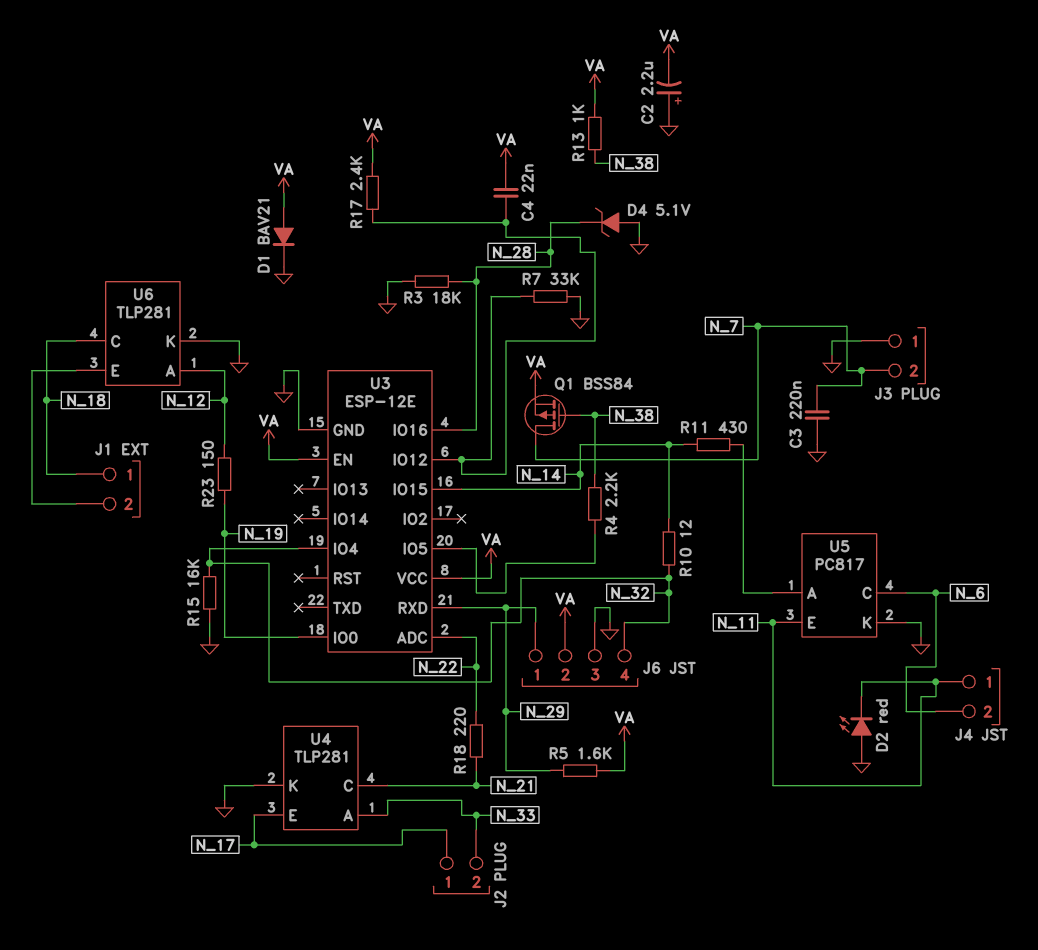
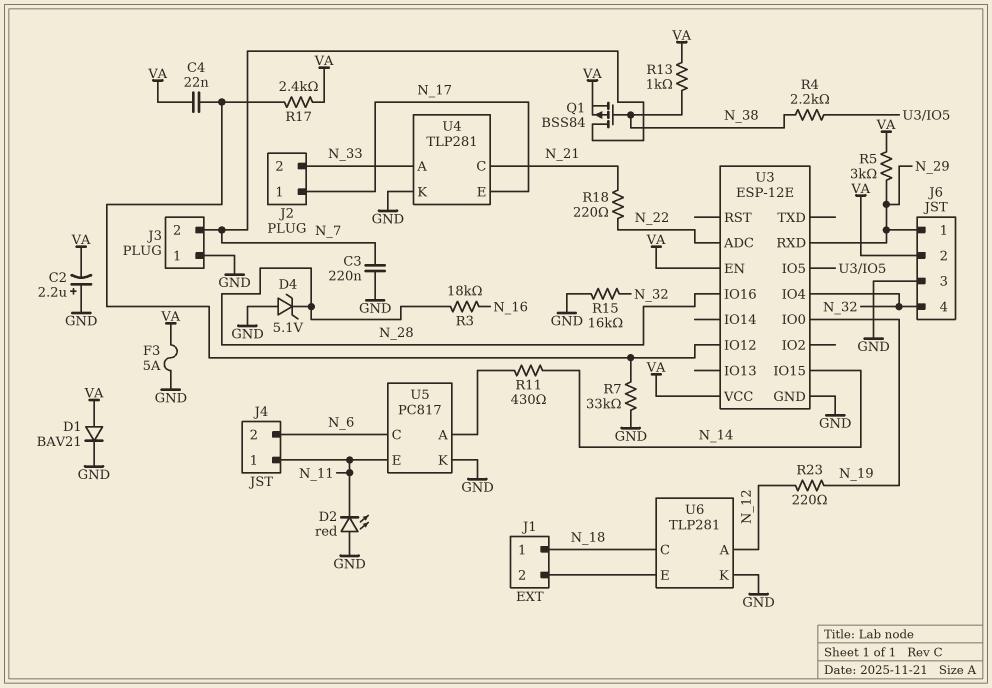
F3: none -> 5A (GND, VA)
R3: 18k (GND, N_28) -> 18k (N_16, N_28)
R5: 1.6k (N_29, VA) -> 3k (N_29, VA)
R10: 12 (N_14, N_32) -> none
R23: 150 (N_12, N_19) -> 220 (N_12, N_19)

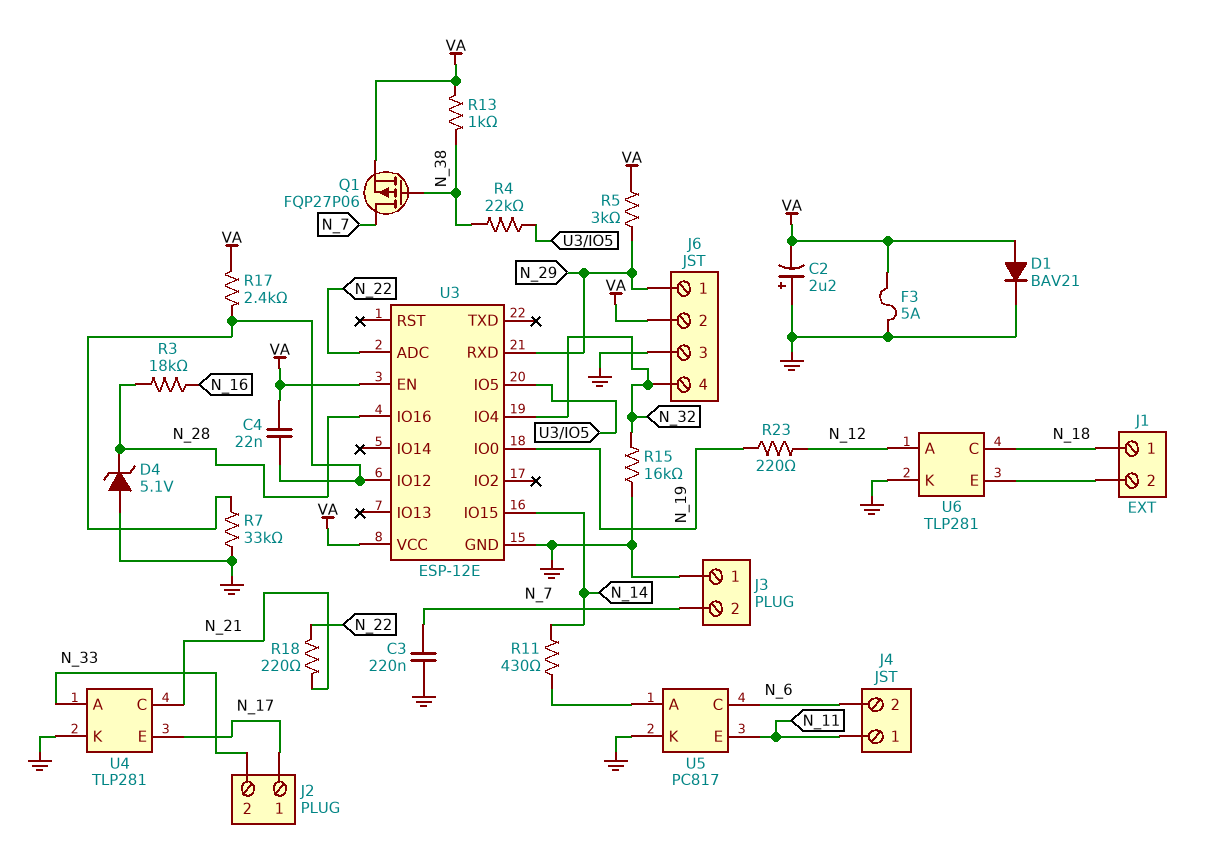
D2: LED red (A GND, K N_11) -> none
Q1: PMOS BSS84 (G N_38, D N_7, S VA) -> PMOS FQP27P06 (G N_38, D N_7, S VA)
R4: 2.2k (N_38, U3/IO5) -> 22k (N_38, U3/IO5)

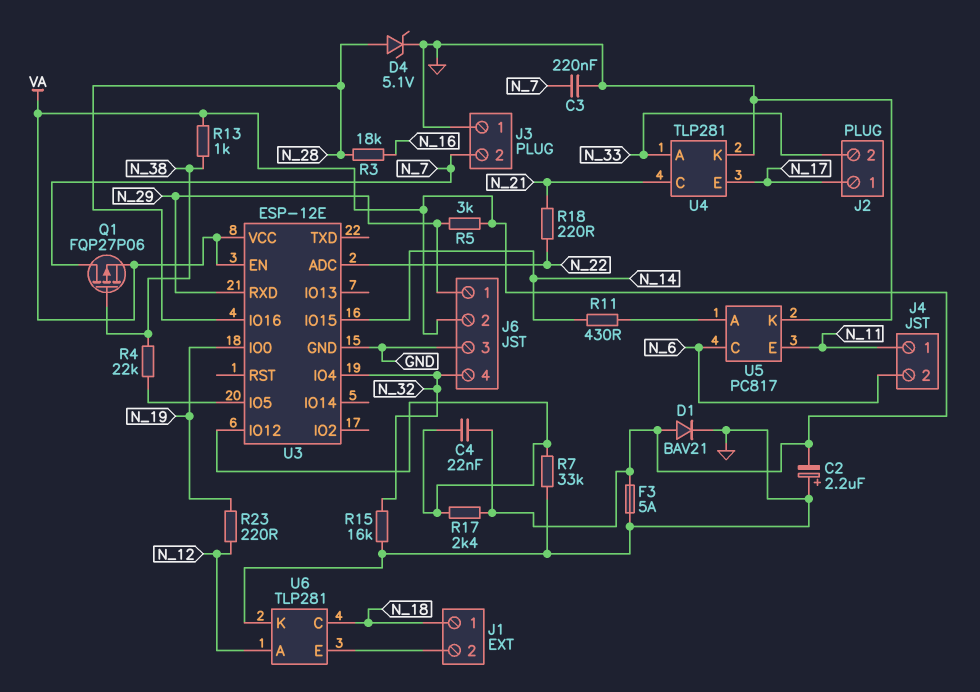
D4: zener 5.1V (A GND, K N_28) -> zener 5.1V (A N_28, K GND)

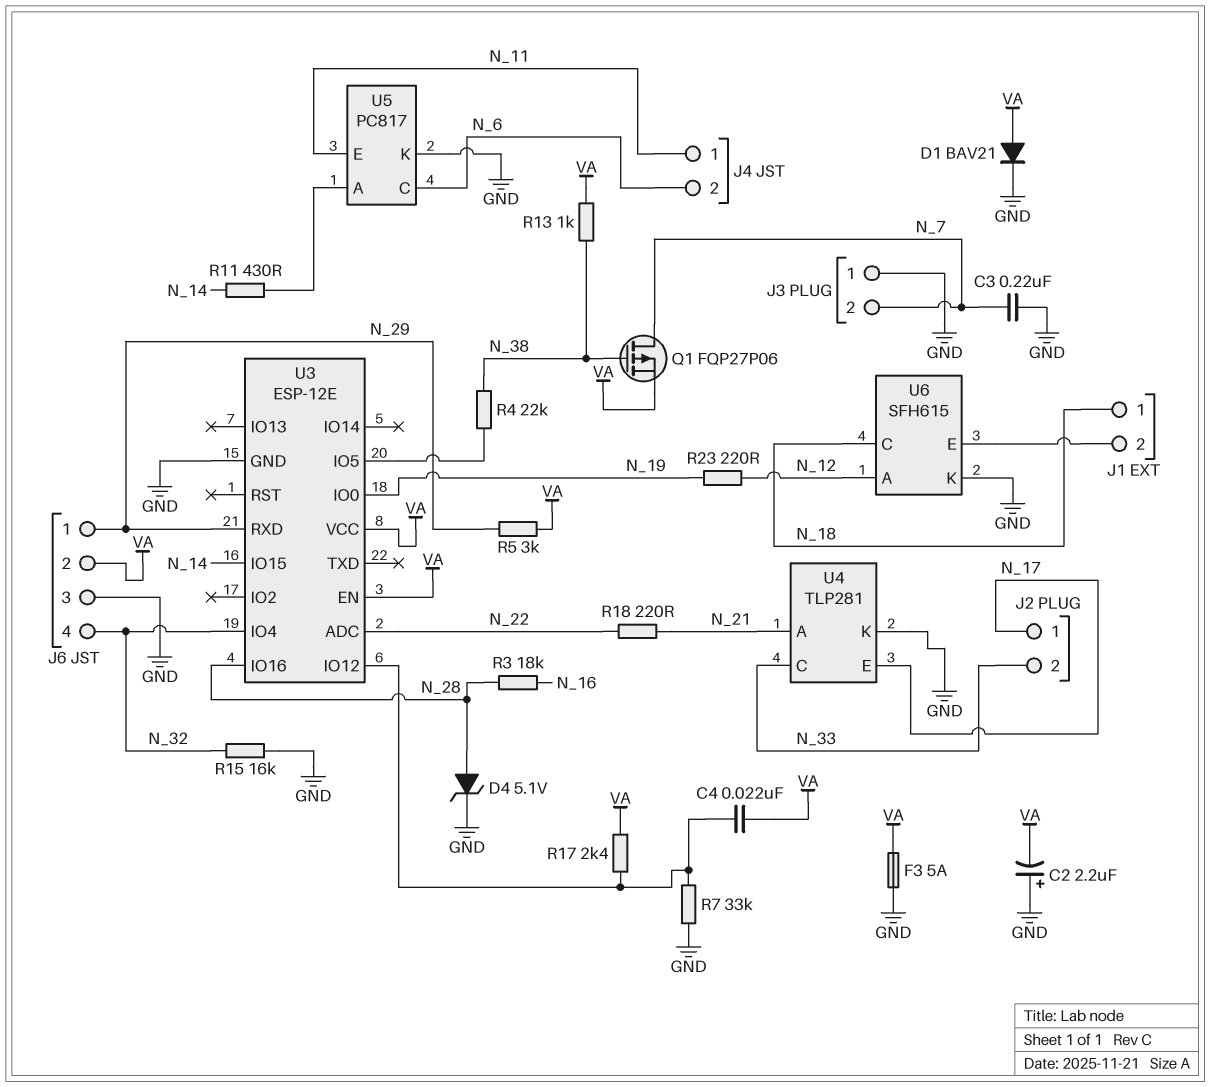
U4 pin A: N_33 -> N_21
U4 pin C: N_21 -> N_33
U6: TLP281 -> SFH615

